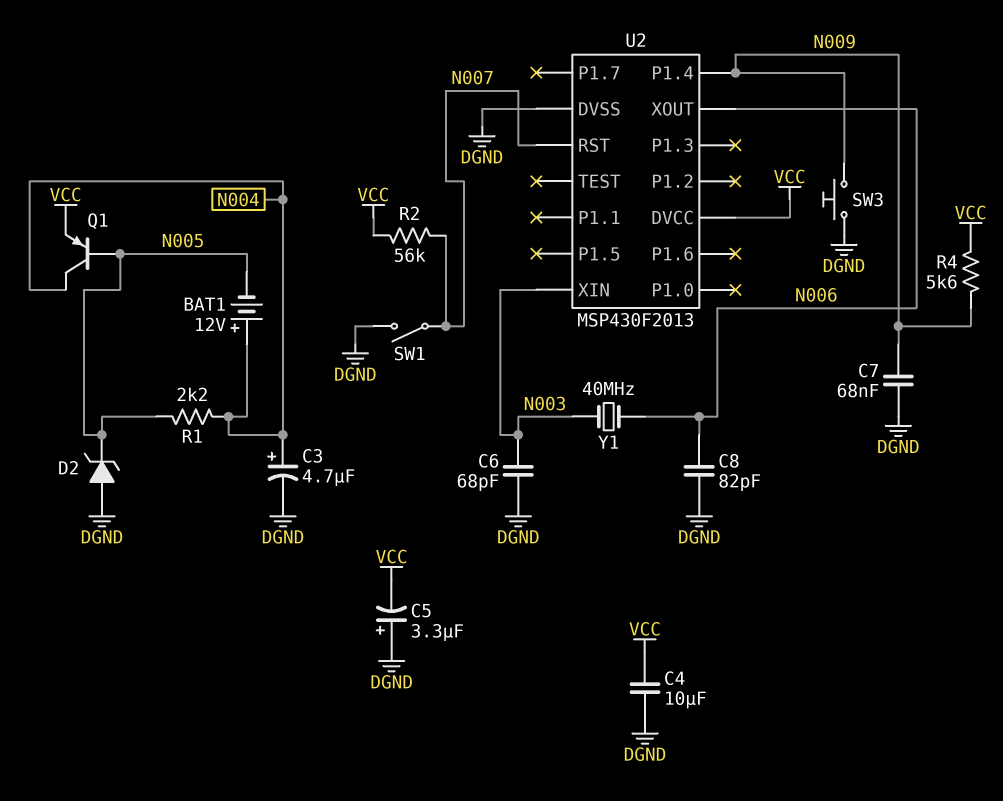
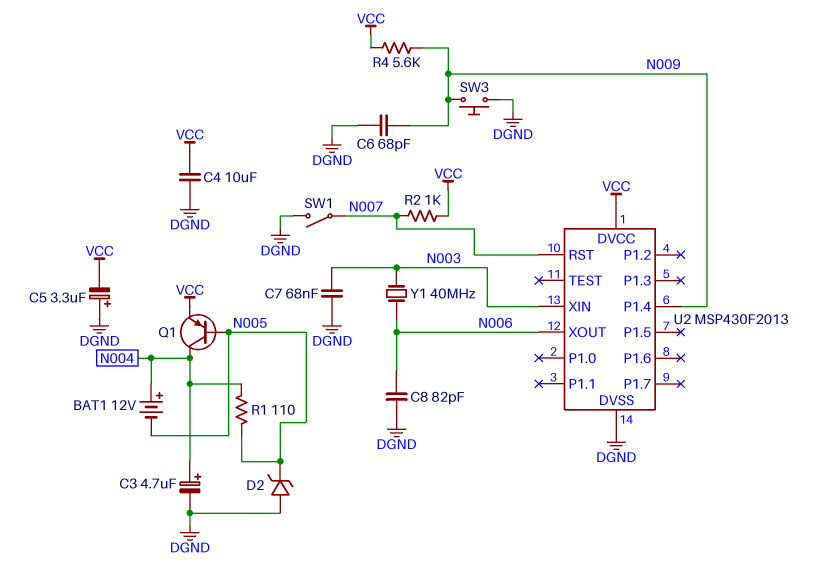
C6: 68pF (DGND, N003) -> 68pF (DGND, N009)
C7: 68nF (DGND, N009) -> 68nF (DGND, N003)
R1: 2.2k (N004, N005) -> 110 (N004, N005)
R2: 56k (N007, VCC) -> 1k (N007, VCC)

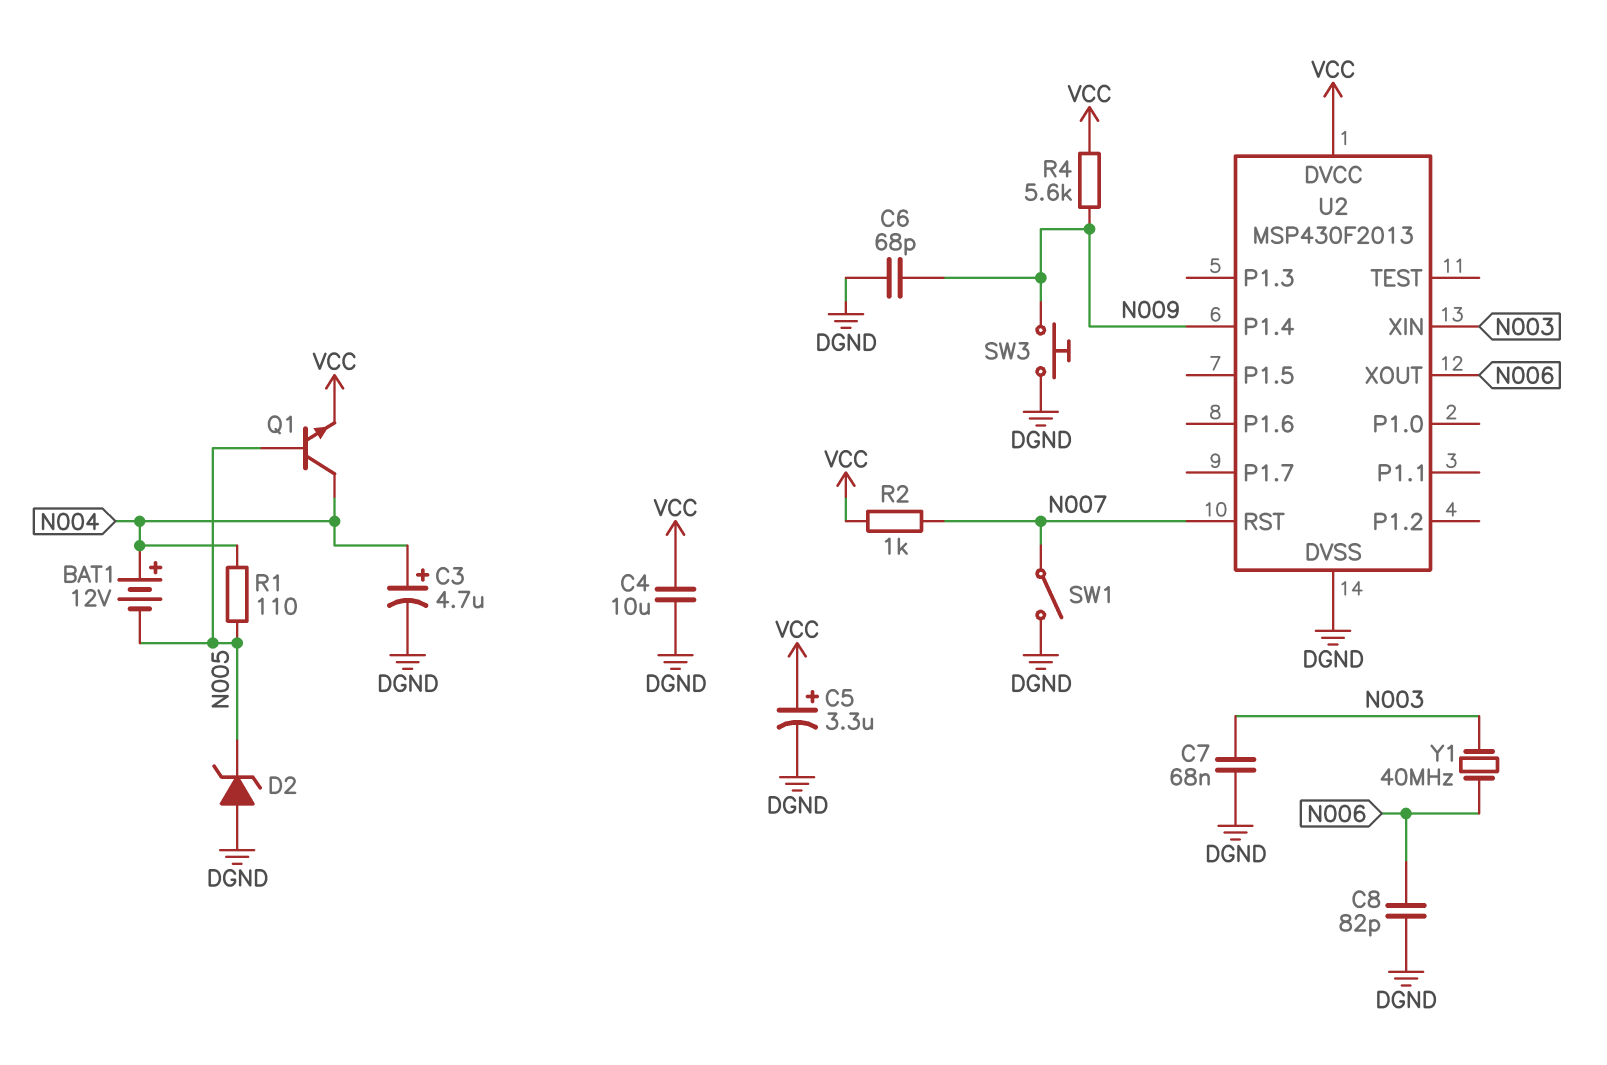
C5: 3.3uF (plus DGND, minus VCC) -> 3.3uF (plus VCC, minus DGND)
Q1: PNP (B N005, C N004, E VCC) -> NPN (B N005, C N004, E VCC)

